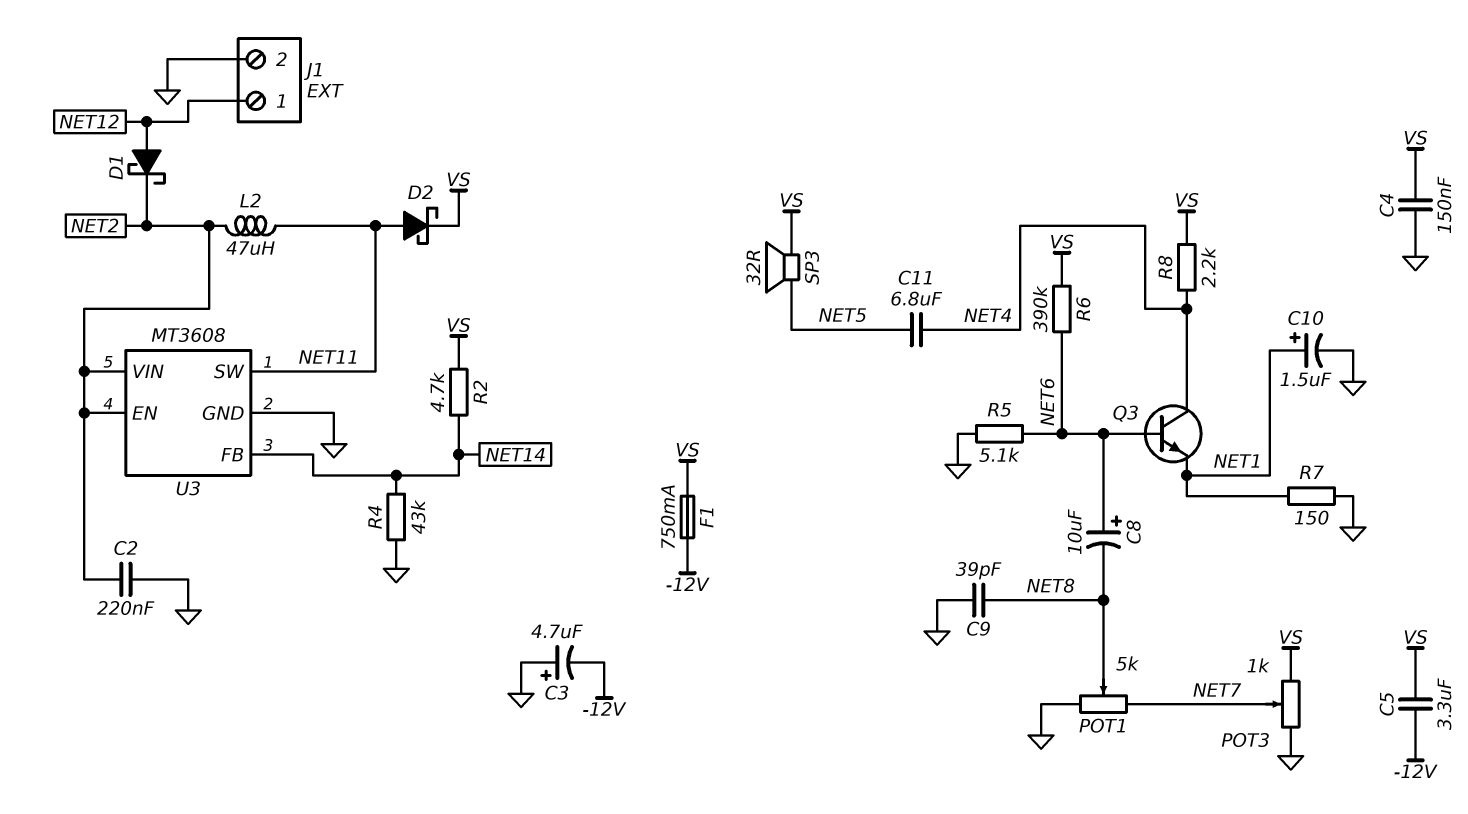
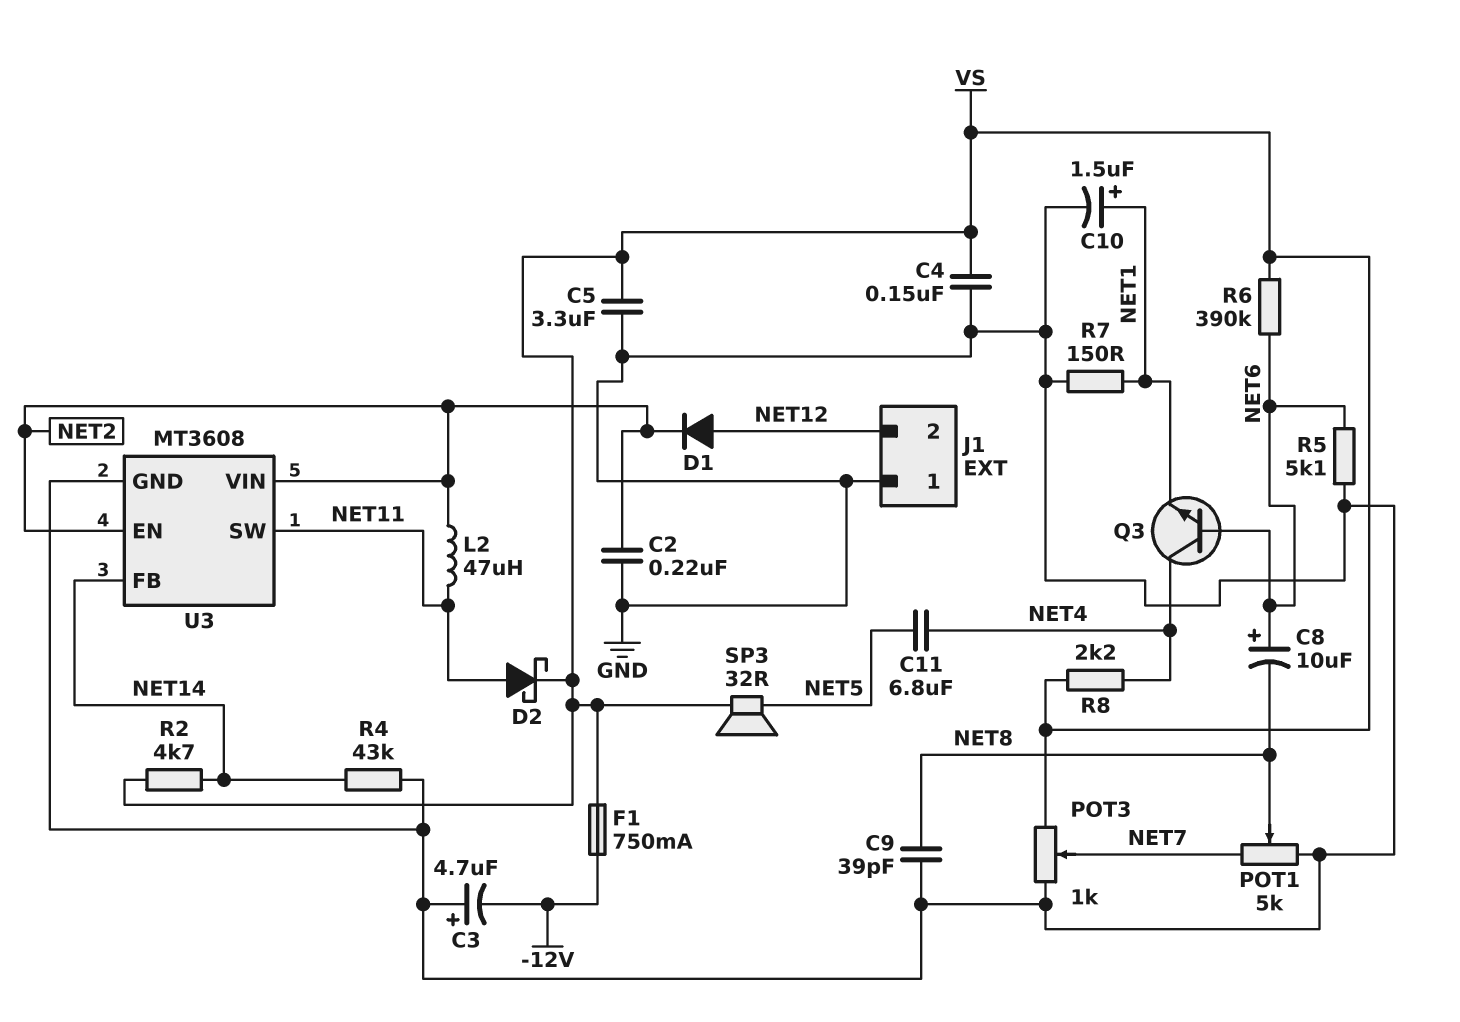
C5: 3.3uF (-12V, VS) -> 3.3uF (GND, VS)
D1: schottky (A NET12, K NET2) -> diode (A NET12, K NET2)
J1 pin 1: NET12 -> GND
J1 pin 2: GND -> NET12

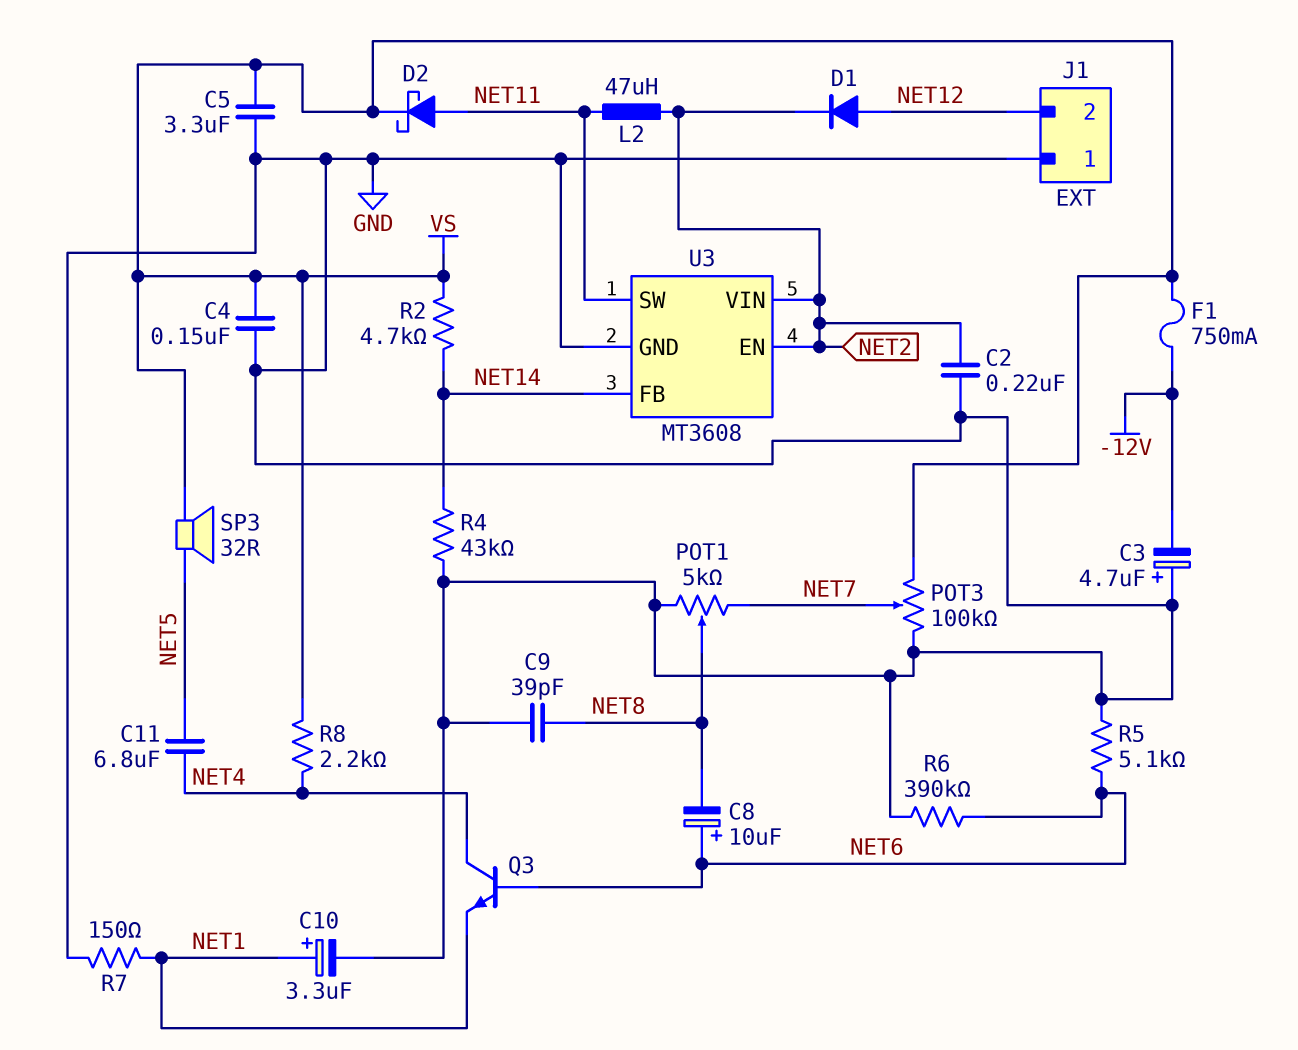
C10: 1.5uF (plus NET1, minus GND) -> 3.3uF (plus NET1, minus GND)
POT3: 1k (GND, VS, wiper NET7) -> 100k (GND, VS, wiper NET7)
R6: 390k (NET6, VS) -> 390k (GND, NET6)

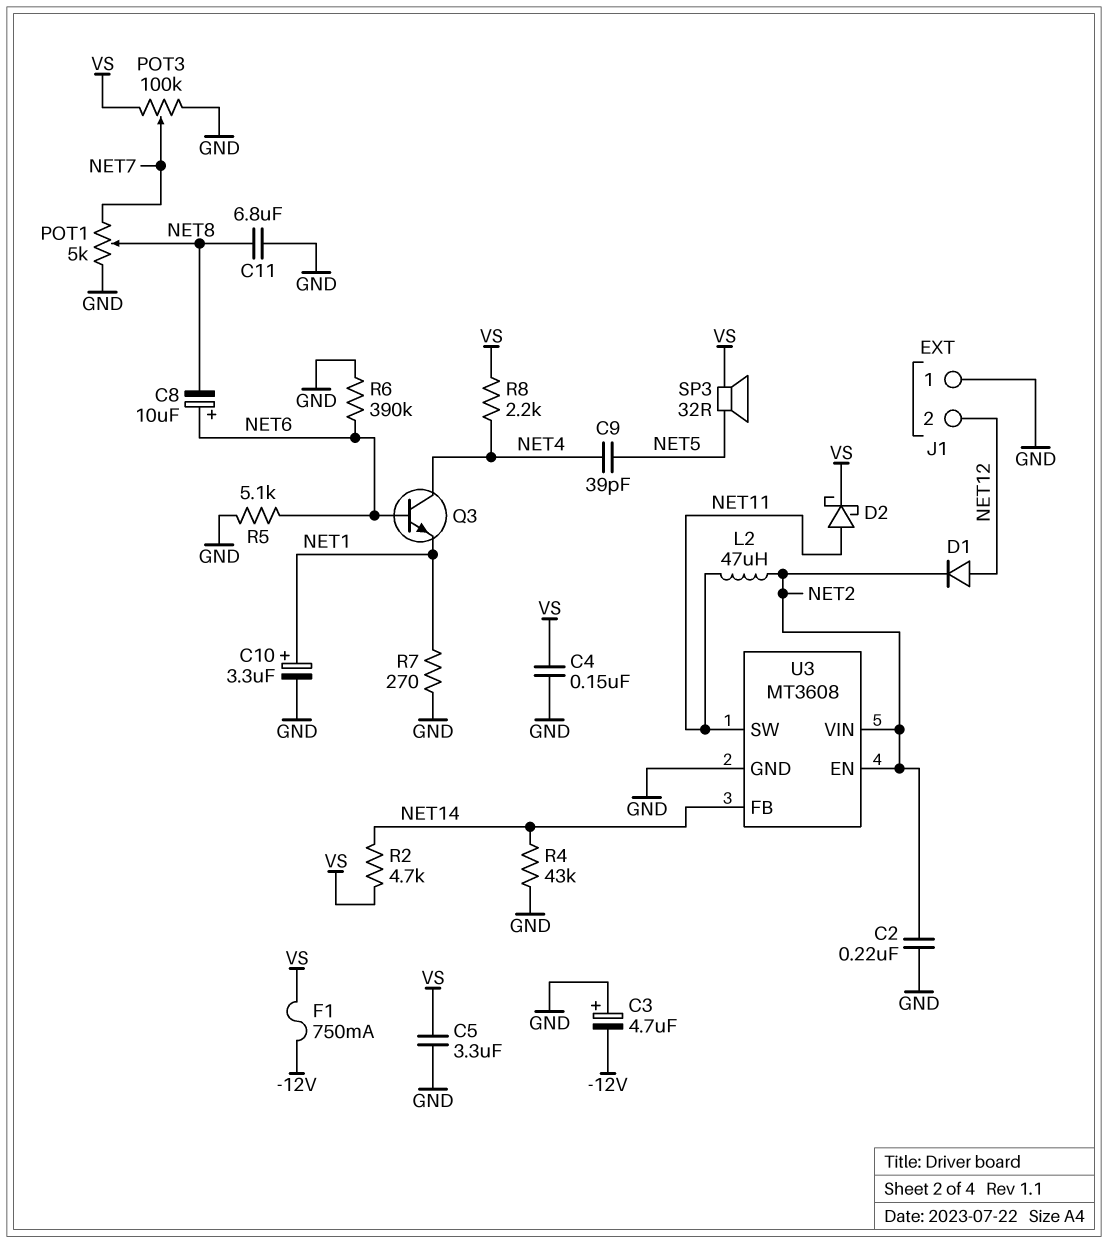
C9: 39pF (GND, NET8) -> 39pF (NET4, NET5)
C11: 6.8uF (NET4, NET5) -> 6.8uF (GND, NET8)
R7: 150 (GND, NET1) -> 270 (GND, NET1)

